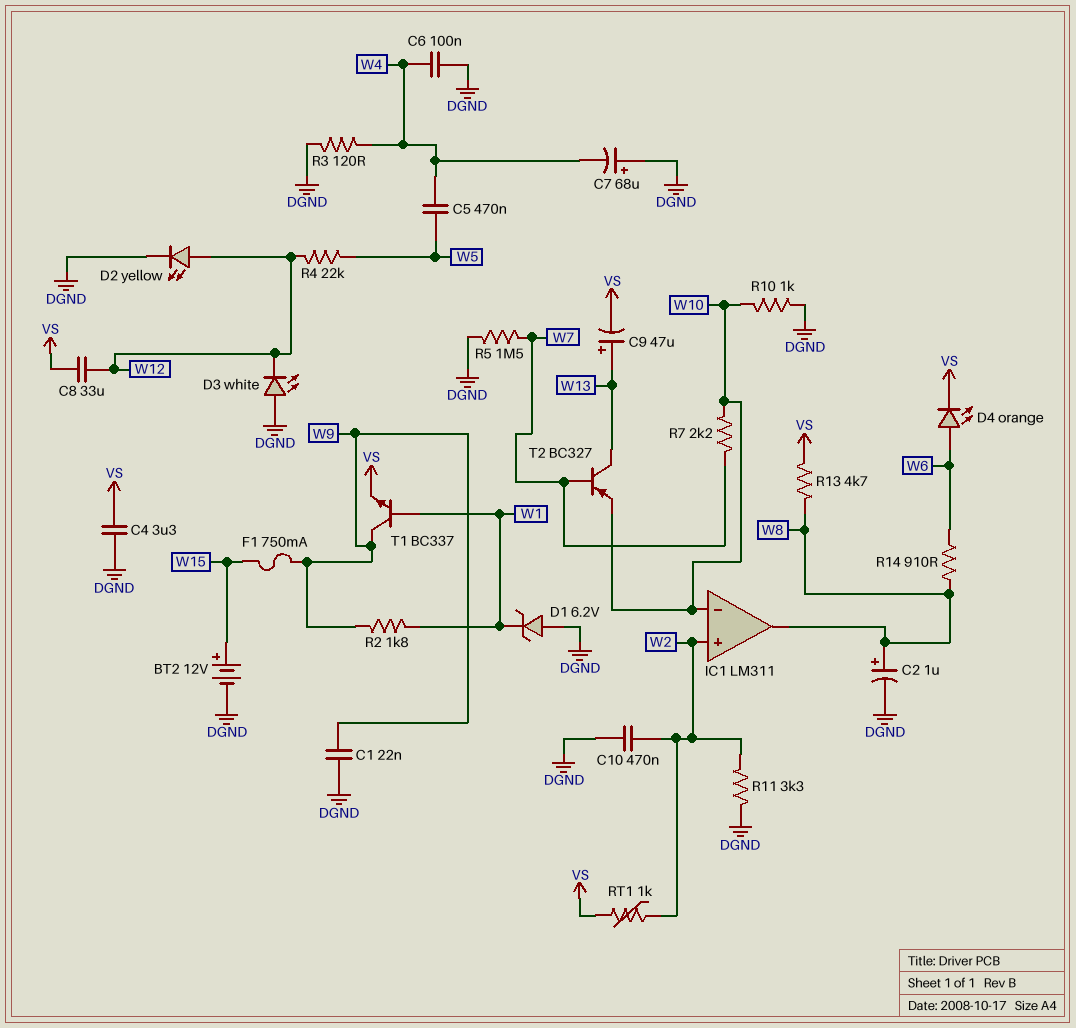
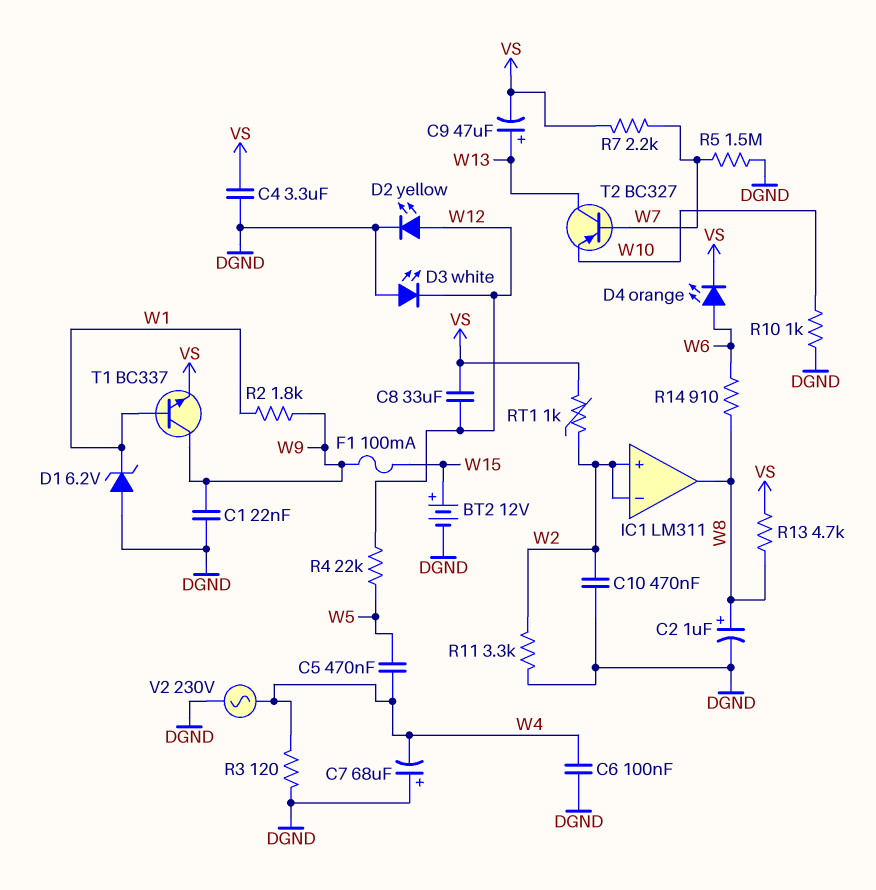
F1: 750mA (W9, W15) -> 100mA (W9, W15)
IC1 pin in-: W10 -> W2
R7: 2.2k (W7, W10) -> 2.2k (VS, W7)
V2: none -> AC 230V (DGND, W4)

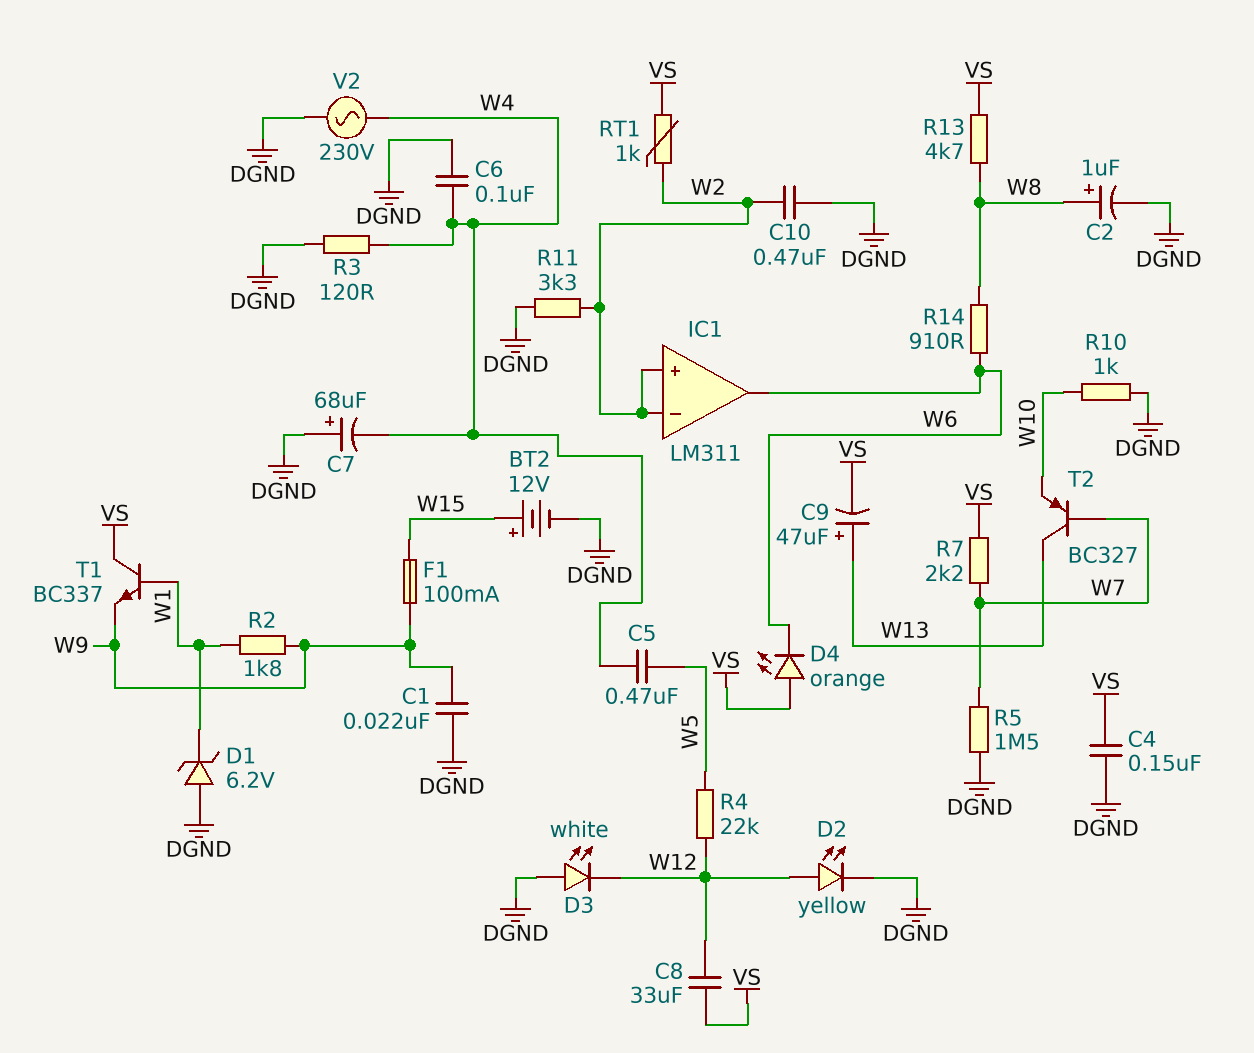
C4: 3.3uF (DGND, VS) -> 150nF (DGND, VS)
D4: LED orange (A W6, K VS) -> LED orange (A VS, K W6)
IC1 pin out: W8 -> W6
T1: NPN BC337 (B W1, C W9, E VS) -> NPN BC337 (B W1, C VS, E W9)

